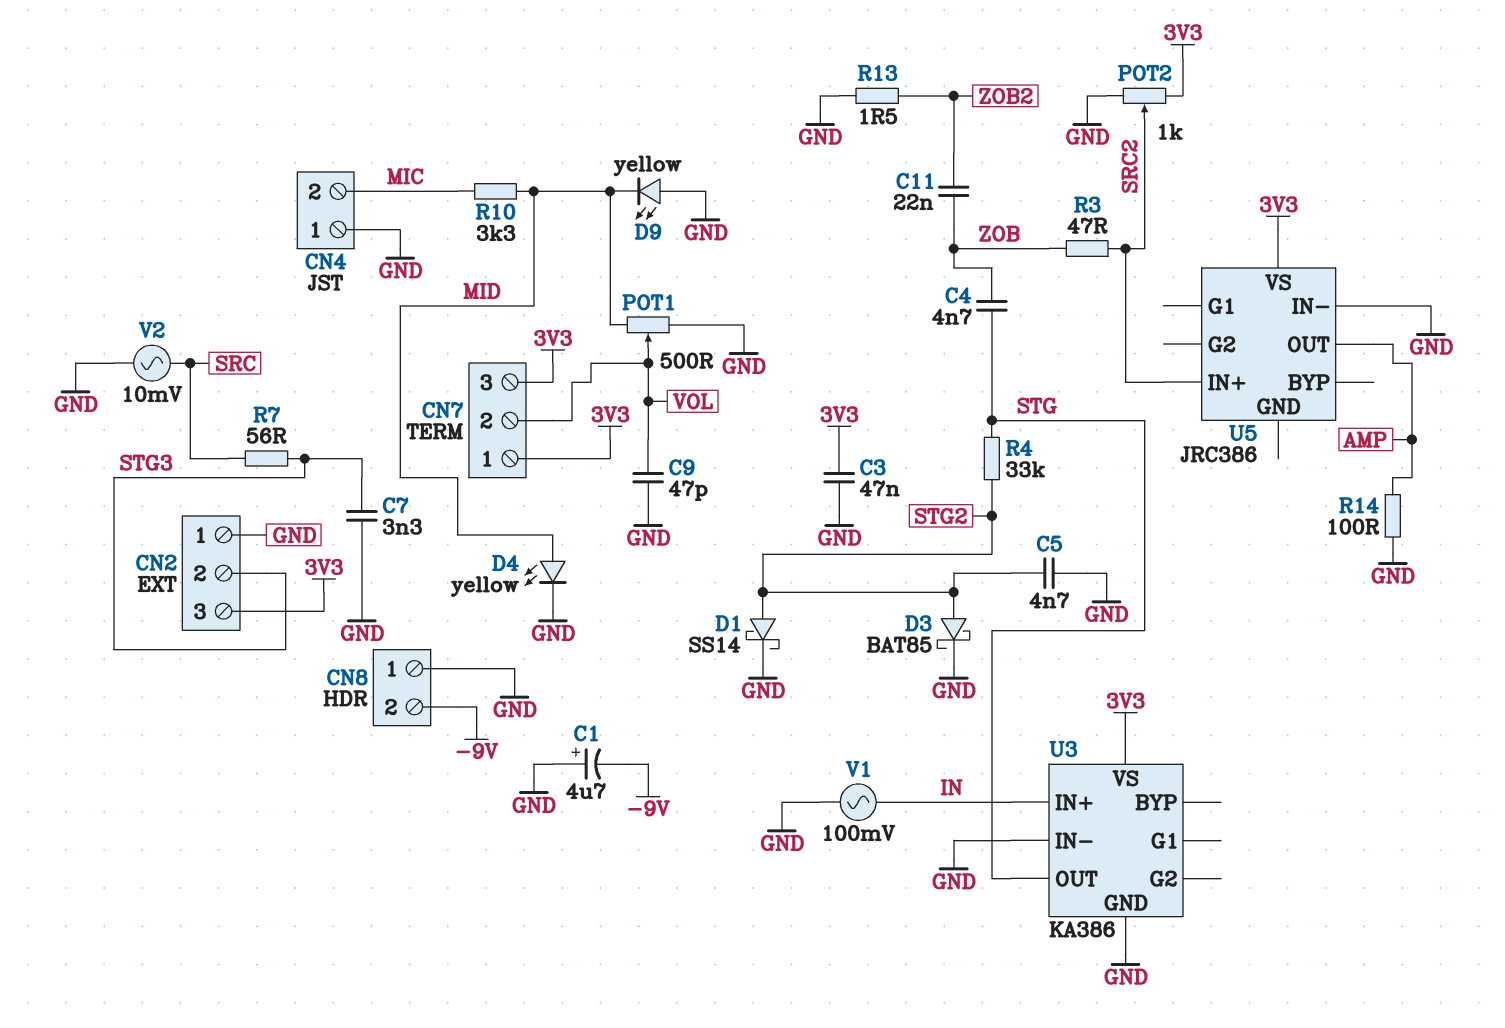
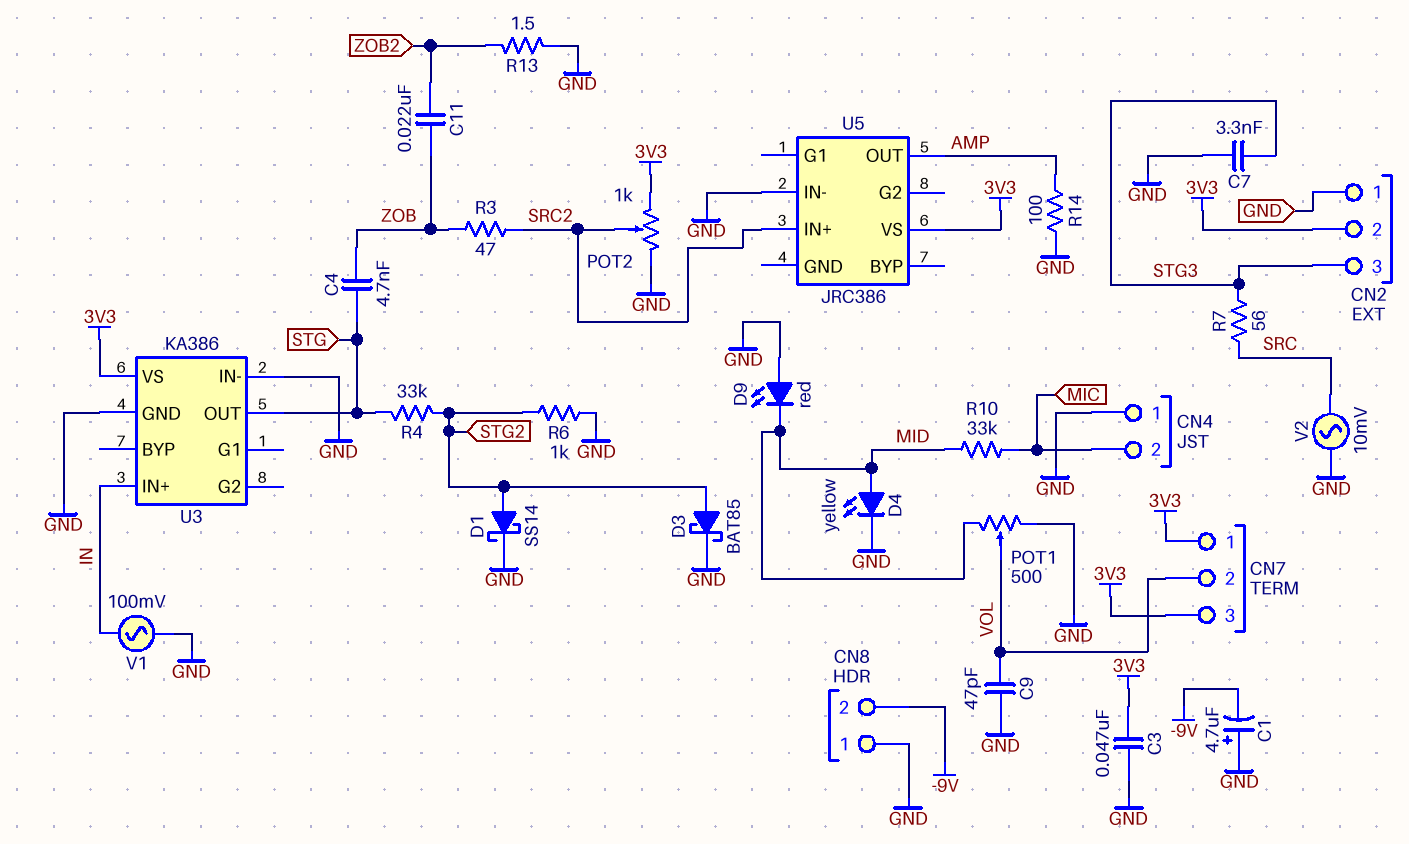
C5: 4.7nF (GND, STG2) -> none
CN2 pin 2: STG3 -> 3V3
CN2 pin 3: 3V3 -> STG3
D9: LED yellow (A GND, K MID) -> LED red (A GND, K MID)
R6: none -> 1k (GND, STG2)
R10: 3.3k (MIC, MID) -> 33k (MIC, MID)

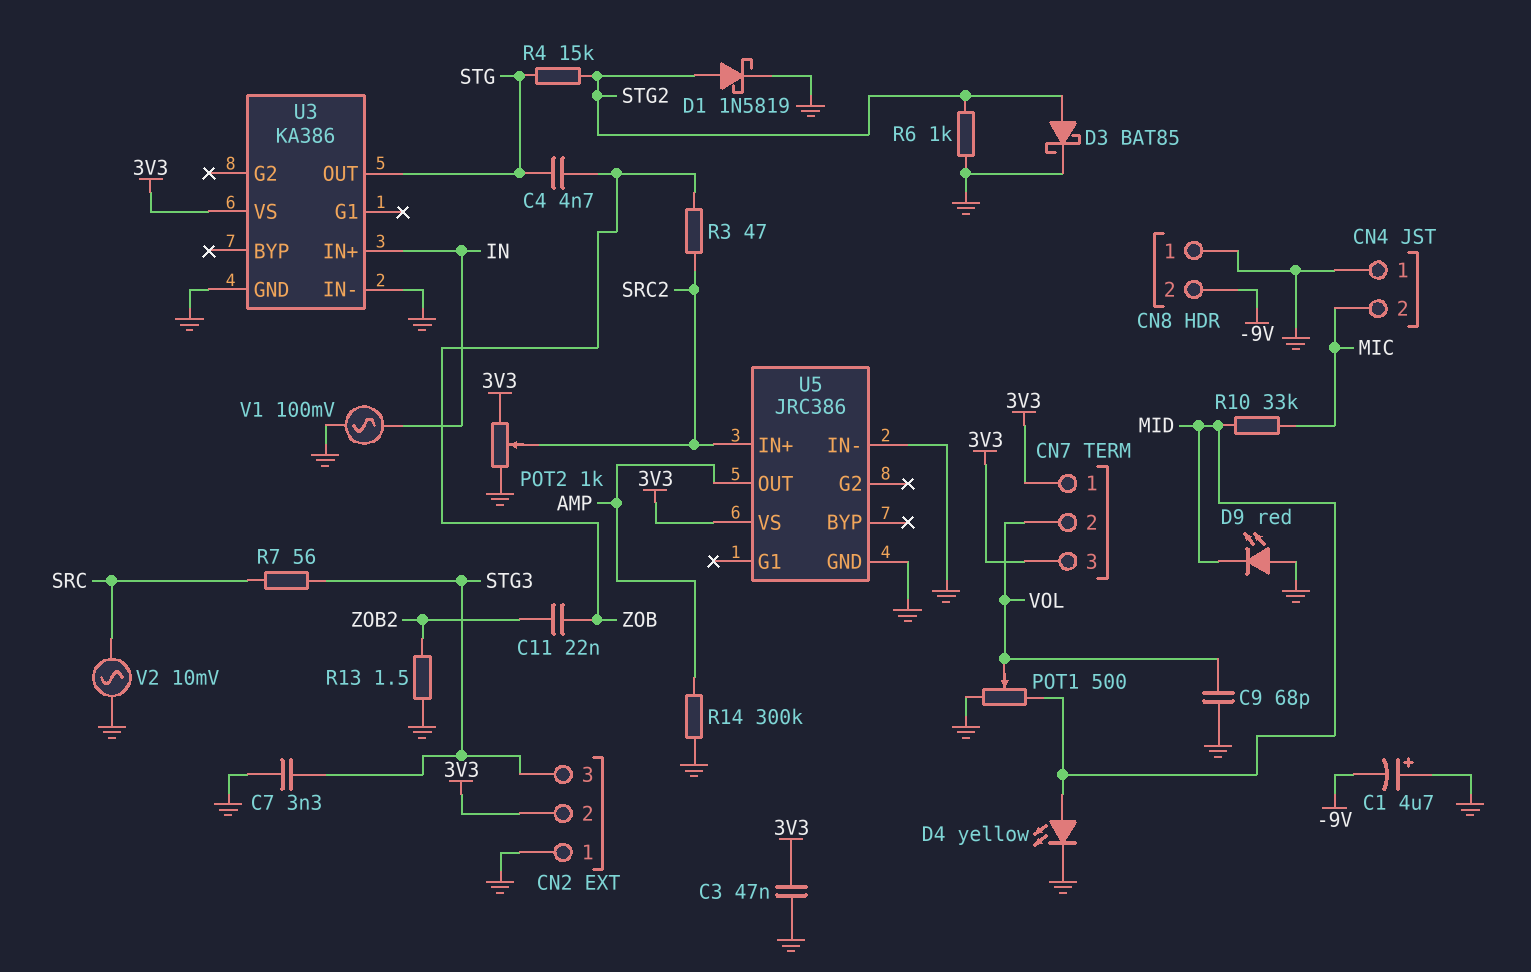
C9: 47pF (GND, VOL) -> 68pF (GND, VOL)
D1: schottky SS14 (A STG2, K GND) -> schottky 1N5819 (A STG2, K GND)
R4: 33k (STG, STG2) -> 15k (STG, STG2)
R14: 100 (AMP, GND) -> 300k (AMP, GND)
U5 pin GND: none -> GND

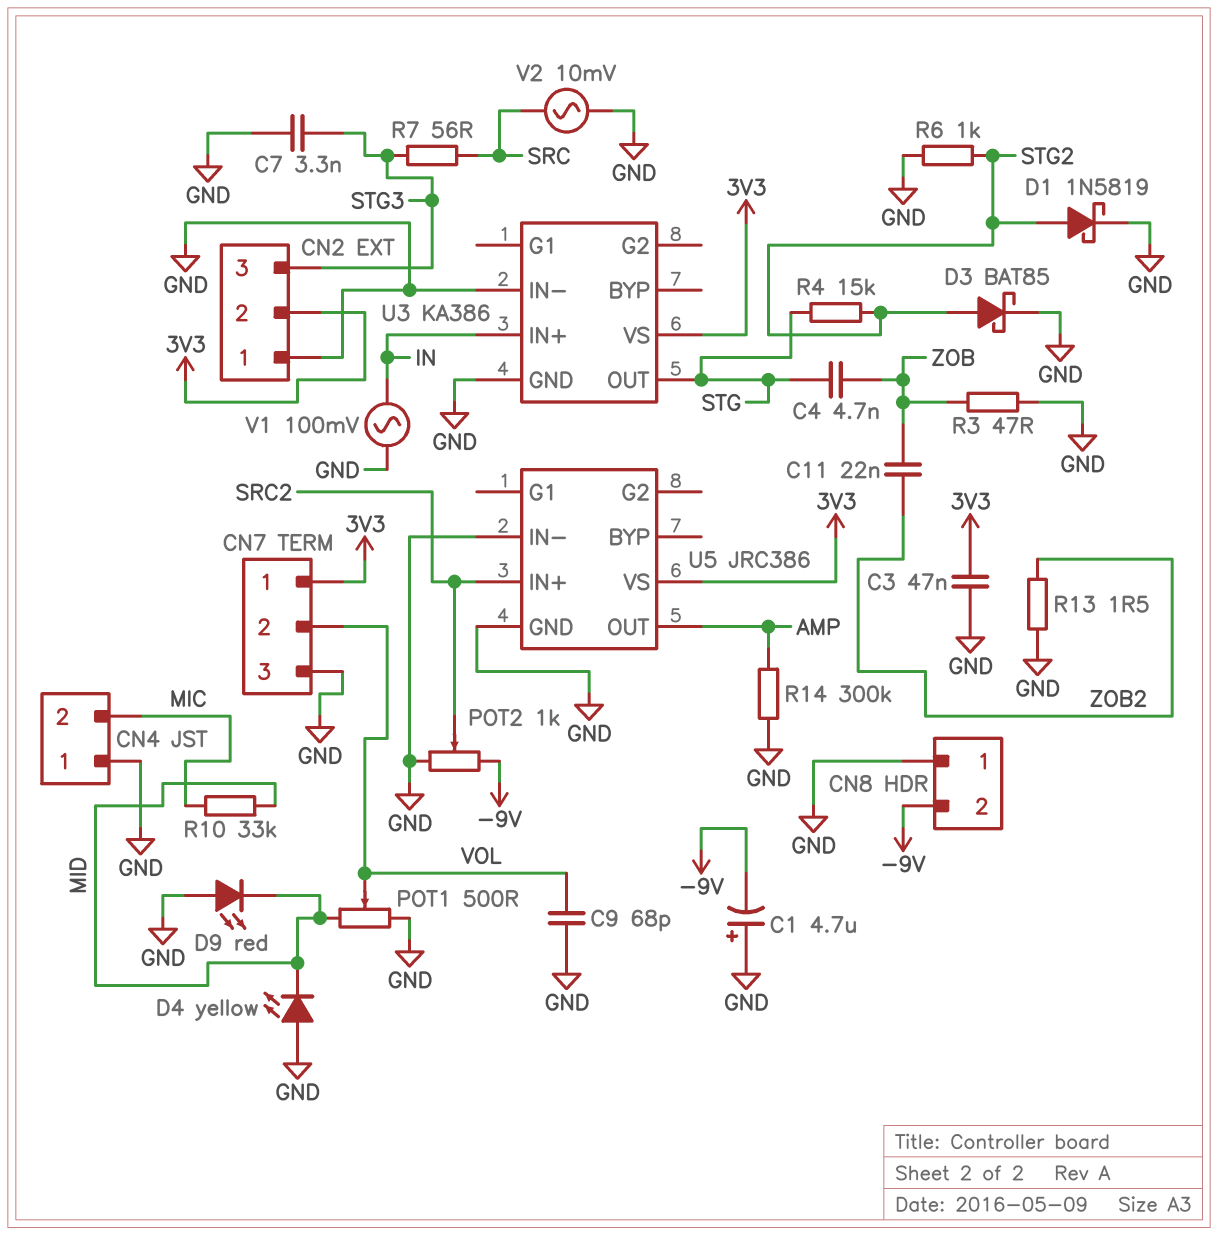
CN7 pin 3: 3V3 -> GND
D4: LED yellow (A MID, K GND) -> LED yellow (A GND, K MID)
POT2: 1k (3V3, GND, wiper SRC2) -> 1k (-9V, GND, wiper SRC2)
R3: 47 (SRC2, ZOB) -> 47 (GND, ZOB)

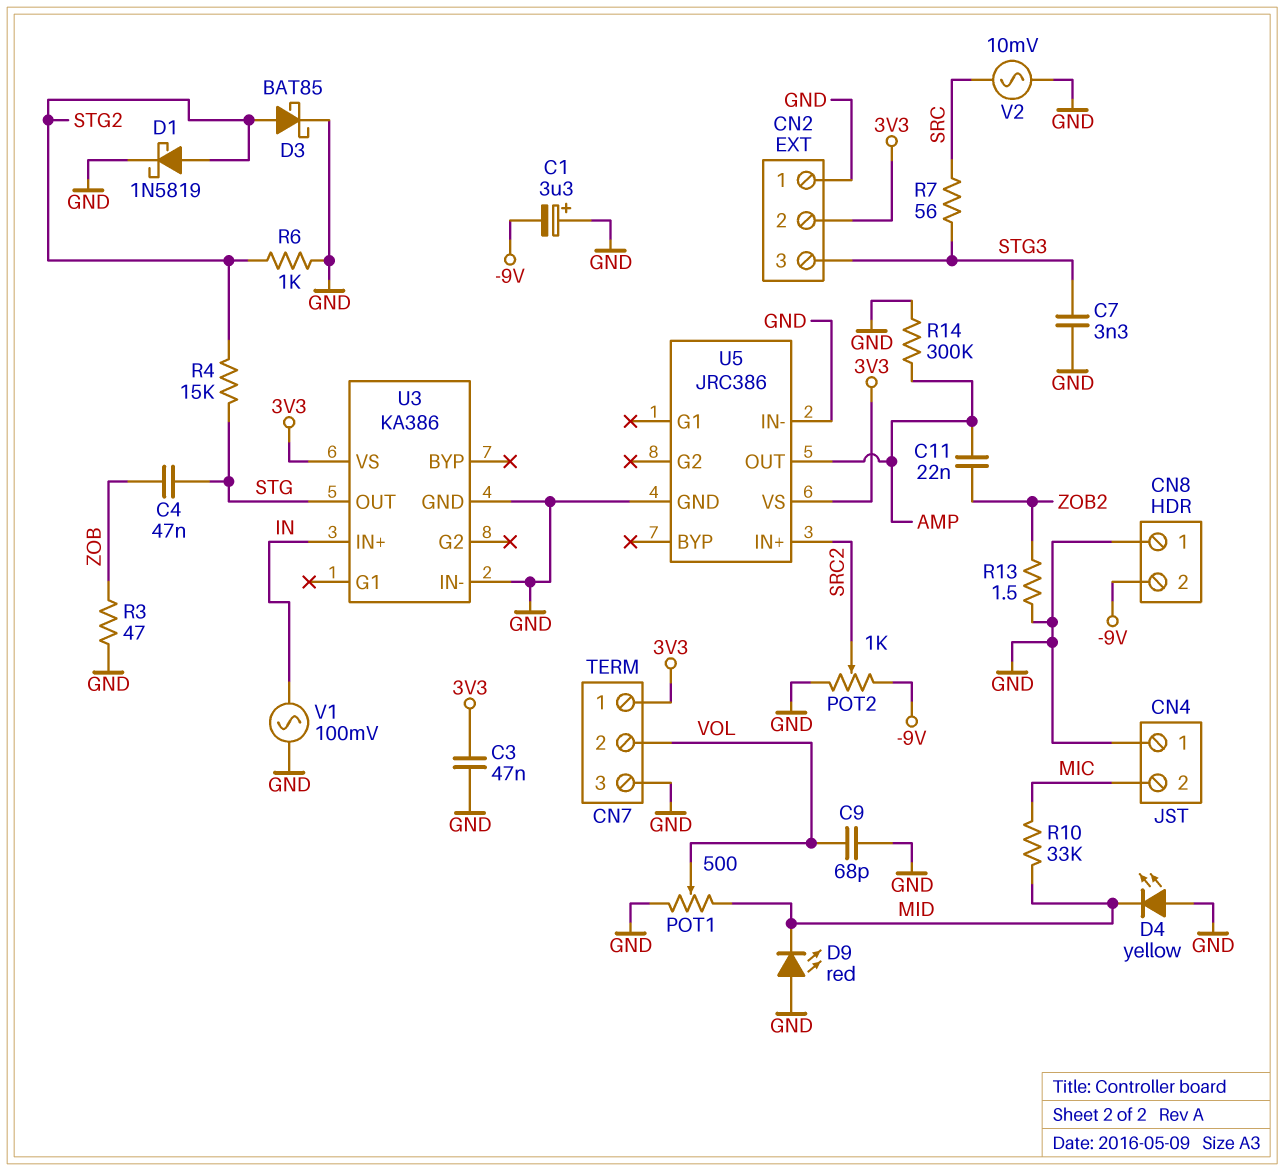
C1: 4.7uF (plus GND, minus -9V) -> 3.3uF (plus GND, minus -9V)
C4: 4.7nF (STG, ZOB) -> 47nF (STG, ZOB)
C11: 22nF (ZOB, ZOB2) -> 22nF (AMP, ZOB2)

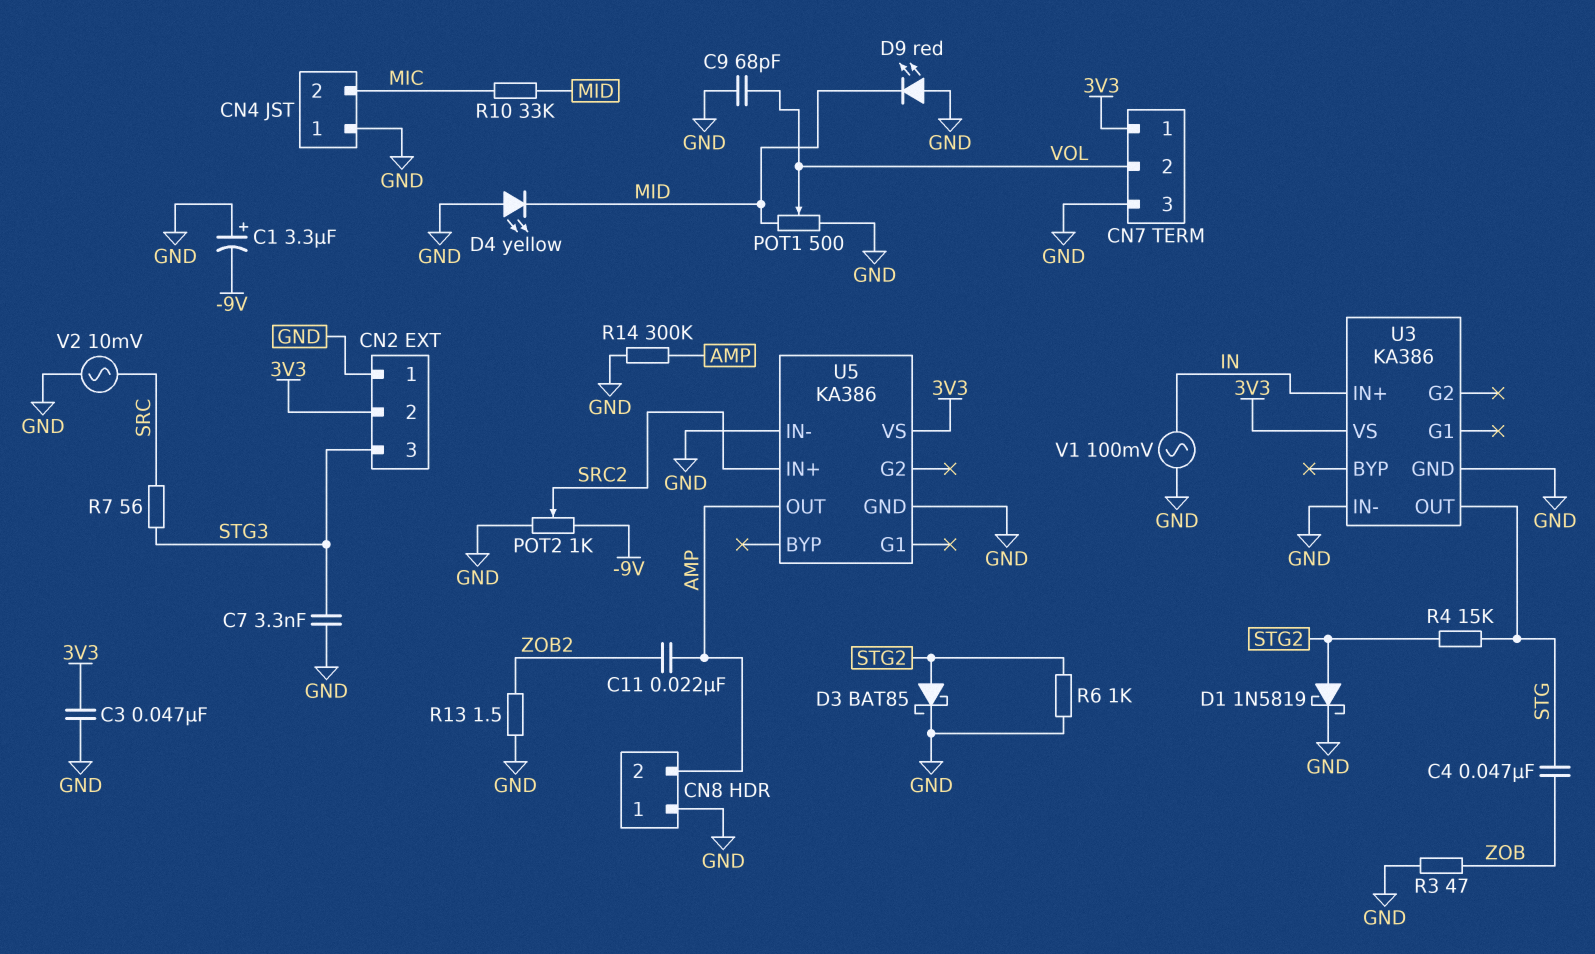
CN8 pin 2: -9V -> AMP
U5: JRC386 -> KA386

